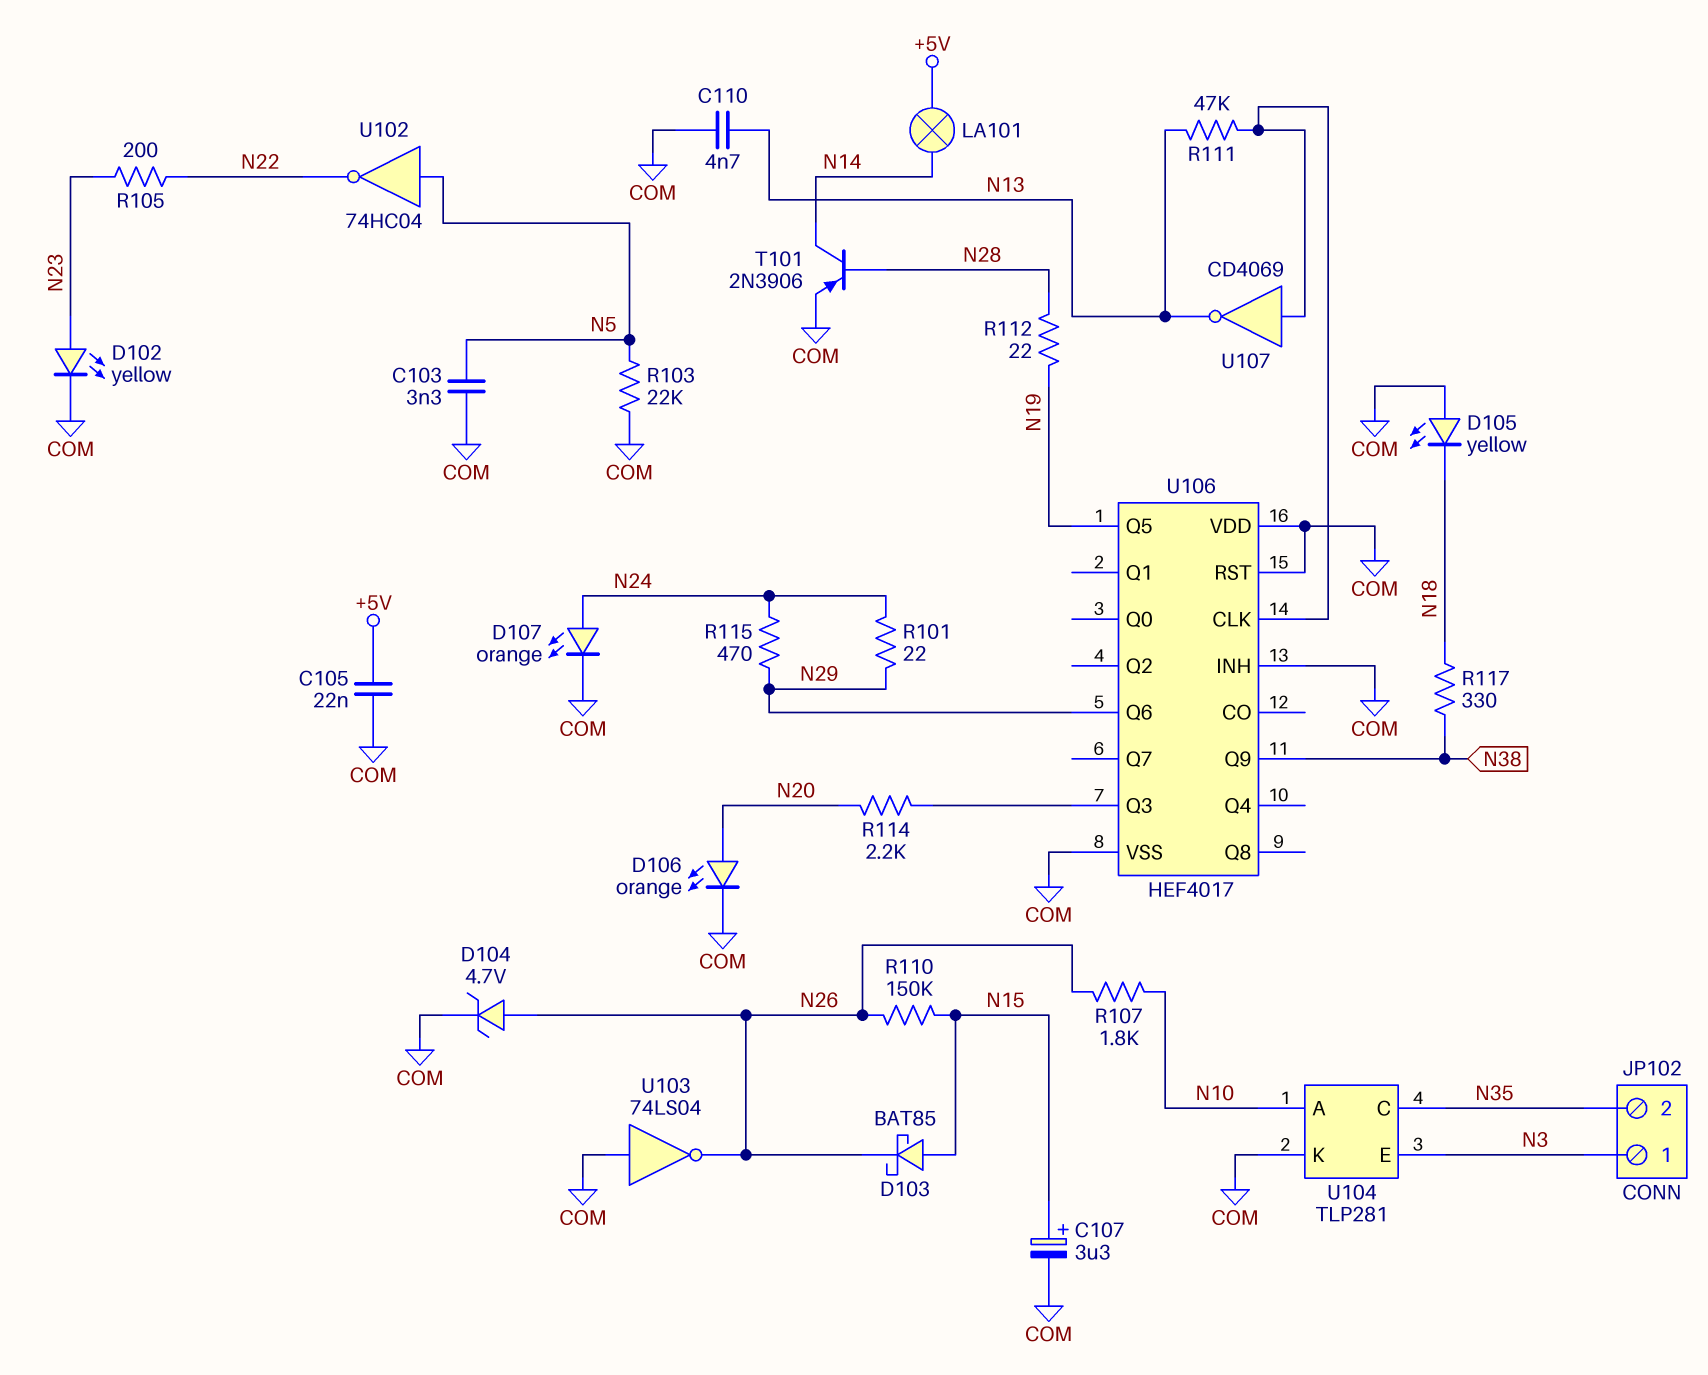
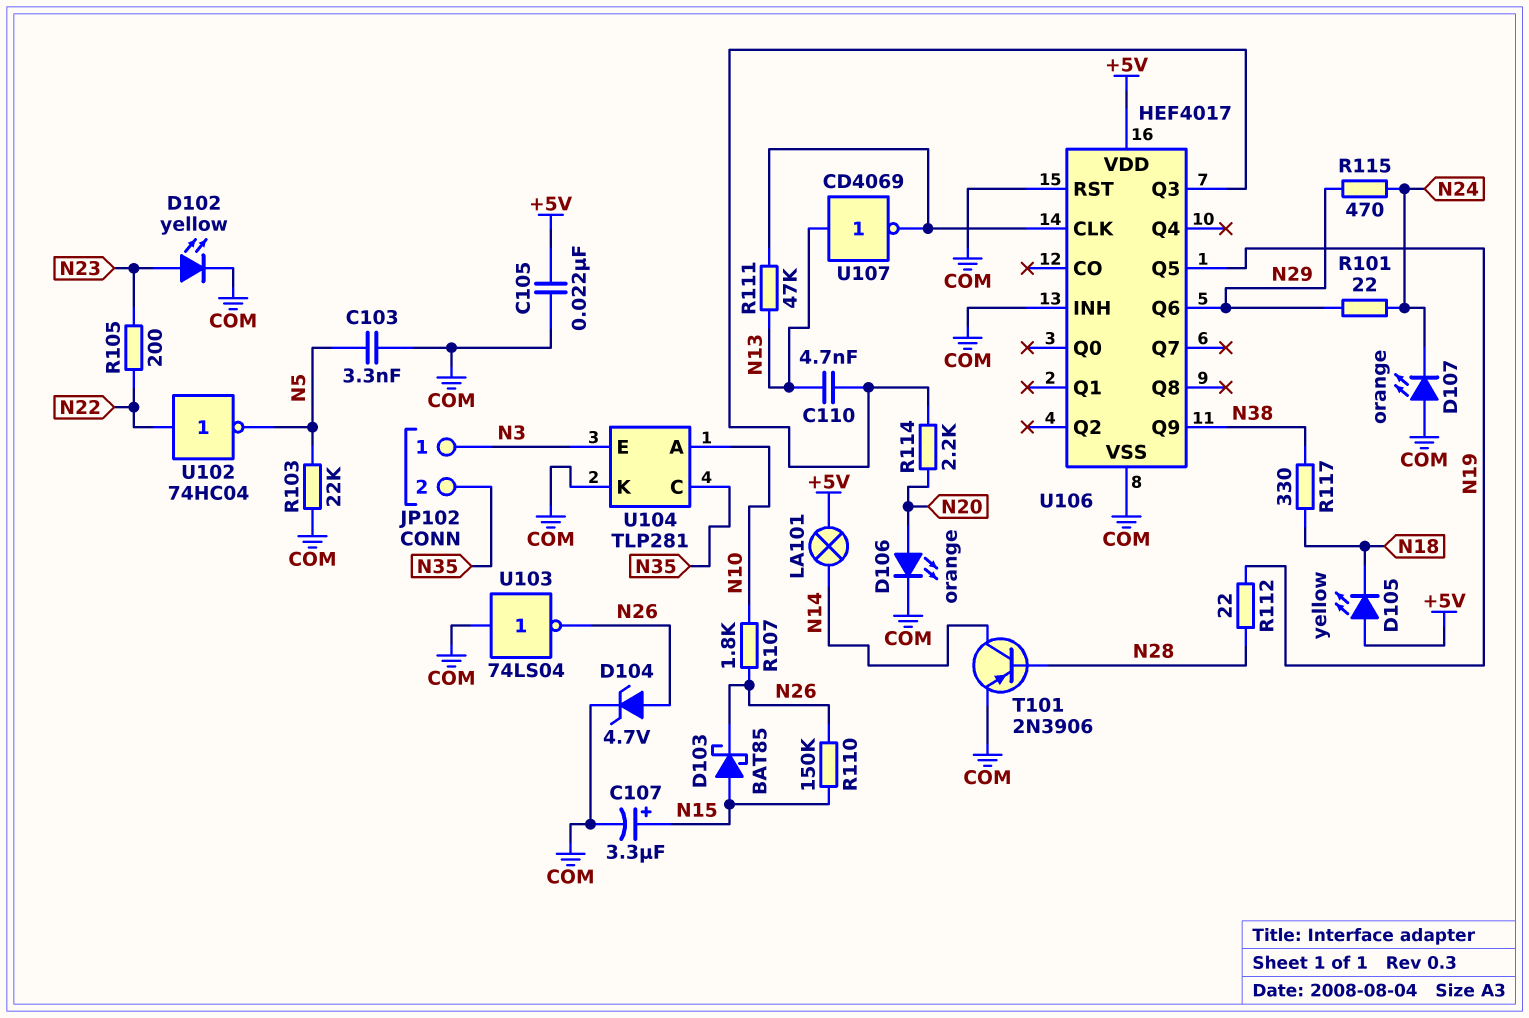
C110: 4.7nF (COM, N13) -> 4.7nF (N13, U106/Q3)
D105: LED yellow (A COM, K N18) -> LED yellow (A +5V, K N18)
D107: LED orange (A N24, K COM) -> LED orange (A COM, K N24)
U102: NOT 74HC04 (in N5, out N22) -> NOT 74HC04 (in N22, out N5)
U106 pin VDD: COM -> +5V
U107: NOT CD4069 (in U106/CLK, out N13) -> NOT CD4069 (in N13, out U106/CLK)

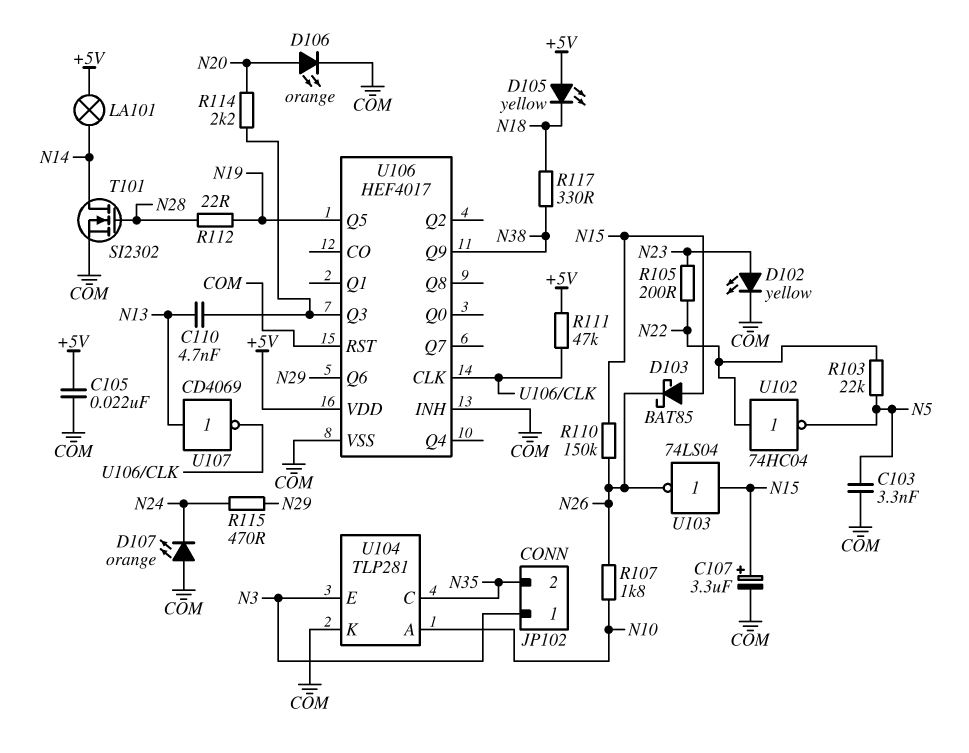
D104: zener 4.7V (A N26, K COM) -> none
R101: 22 (N24, N29) -> none
R103: 22k (COM, N5) -> 22k (N5, N22)
R111: 47k (N13, U106/CLK) -> 47k (+5V, U106/CLK)
T101: PNP 2N3906 (B N28, C N14, E COM) -> NMOS SI2302 (G N28, D N14, S COM)
U103: NOT 74LS04 (in COM, out N26) -> NOT 74LS04 (in N15, out N26)

